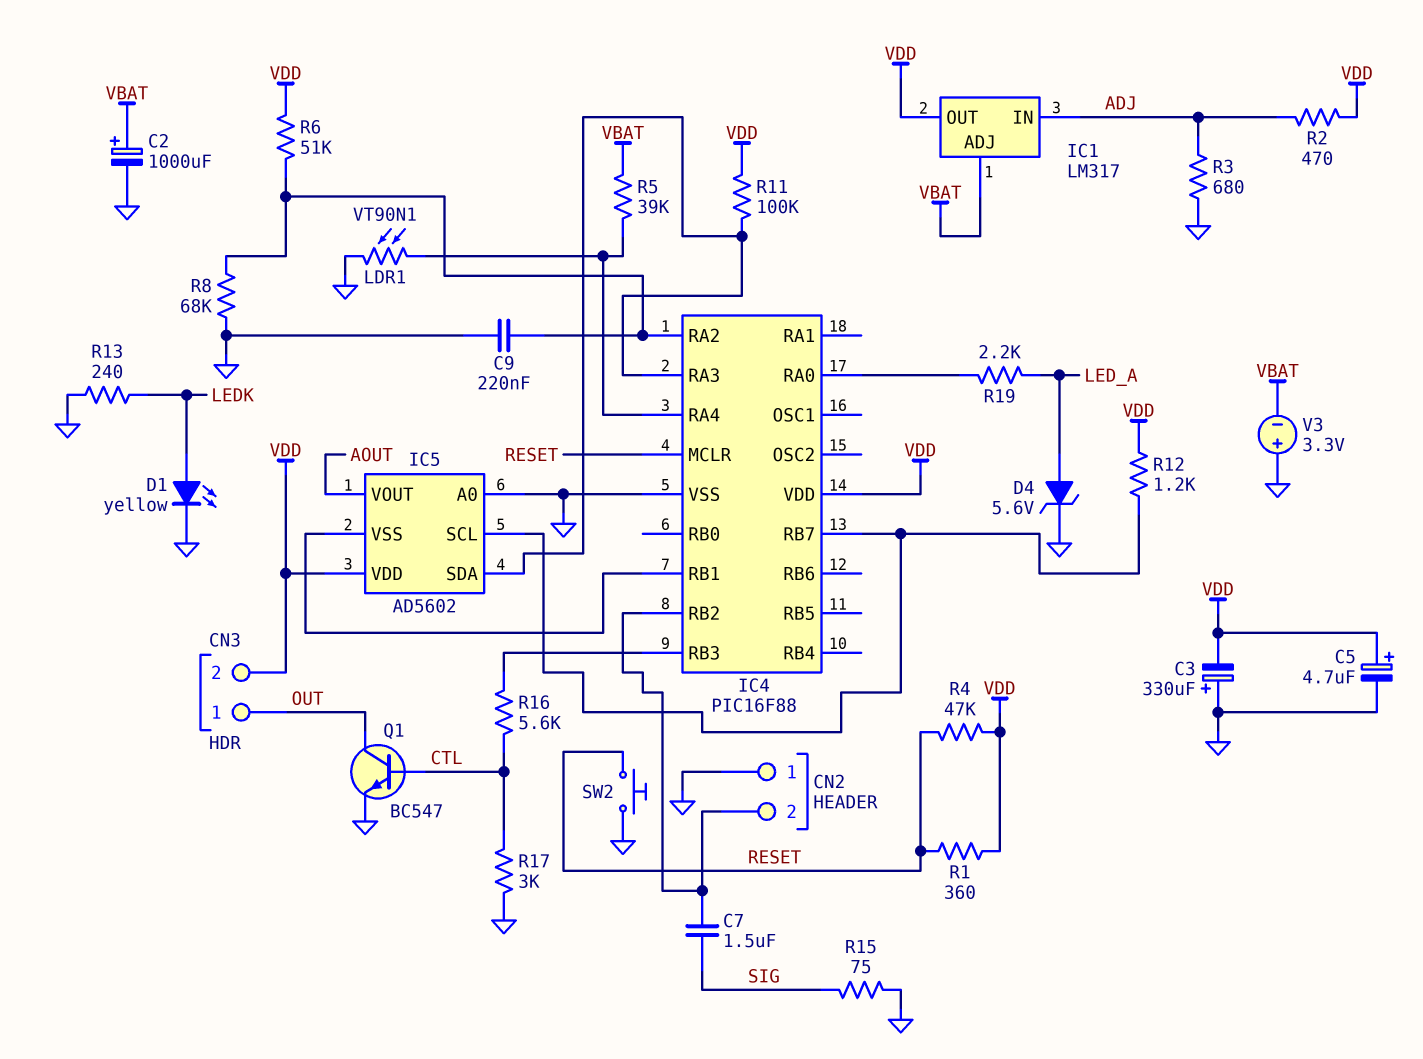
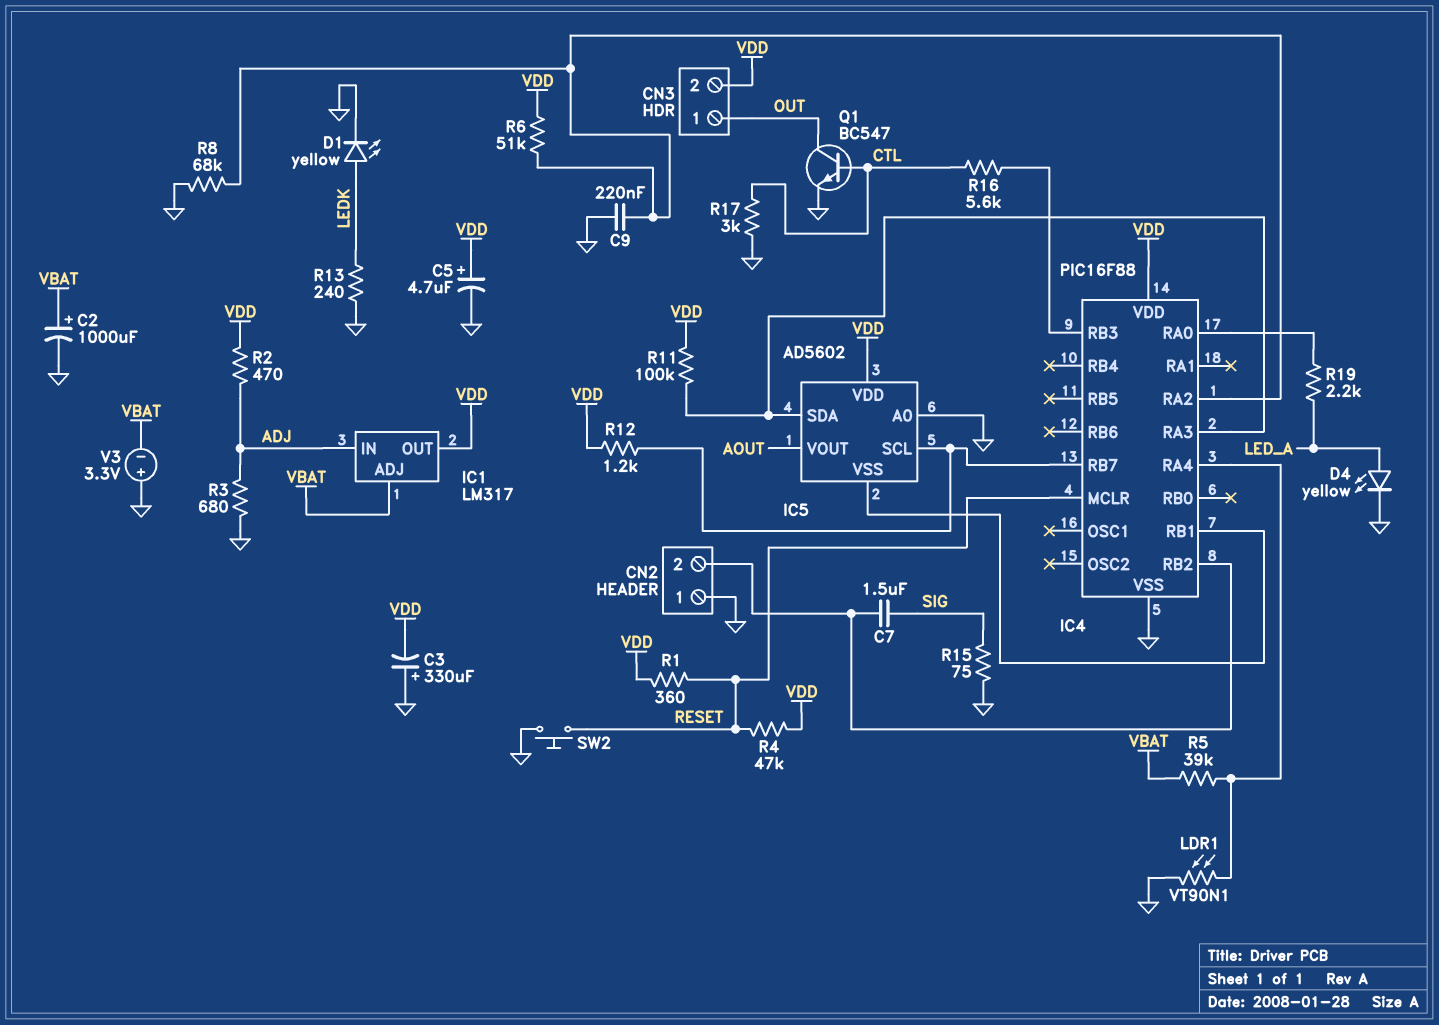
D4: zener 5.6V (A LED_A, K GND) -> LED yellow (A LED_A, K GND)

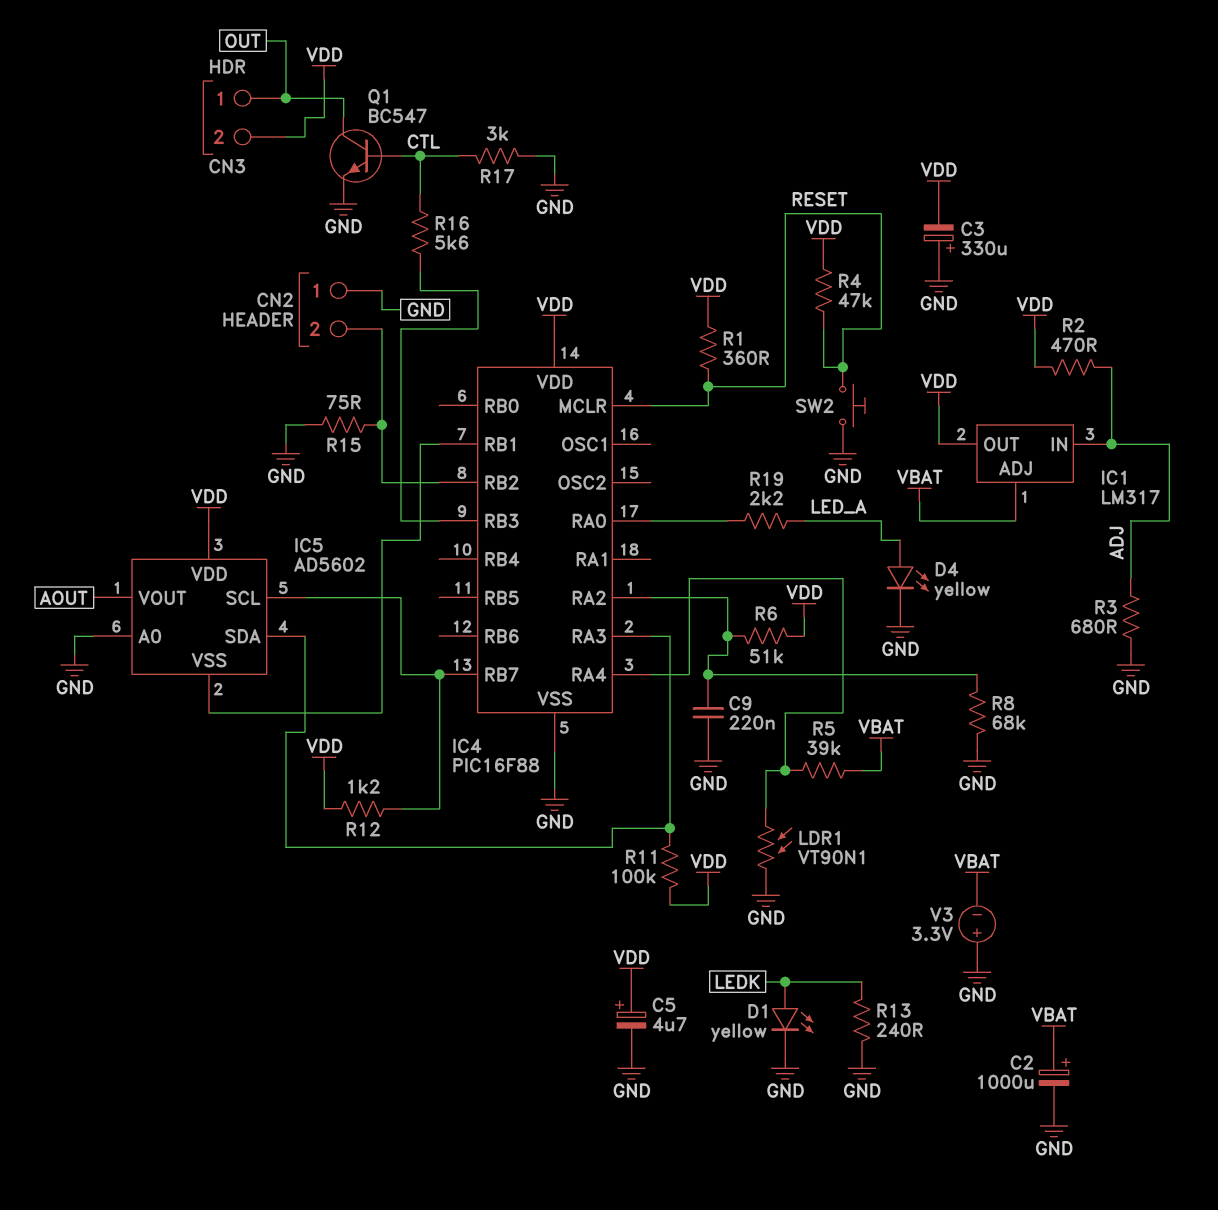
C7: 1.5uF (CN2/2, SIG) -> none
R15: 75 (GND, SIG) -> 75 (CN2/2, GND)

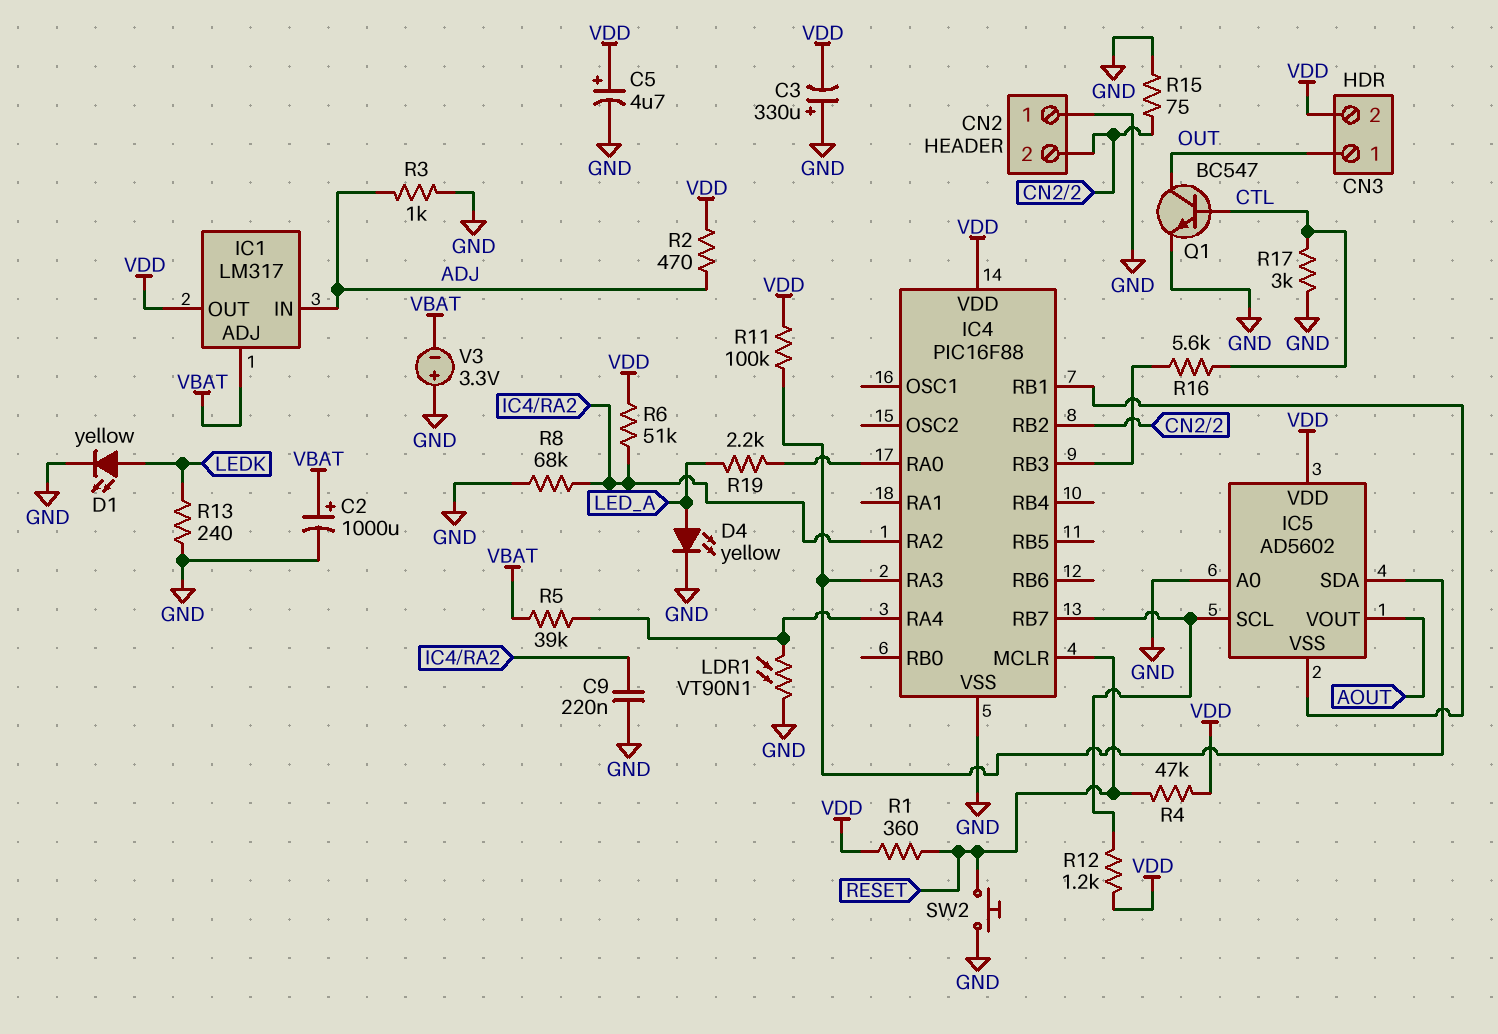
R3: 680 (ADJ, GND) -> 1k (ADJ, GND)

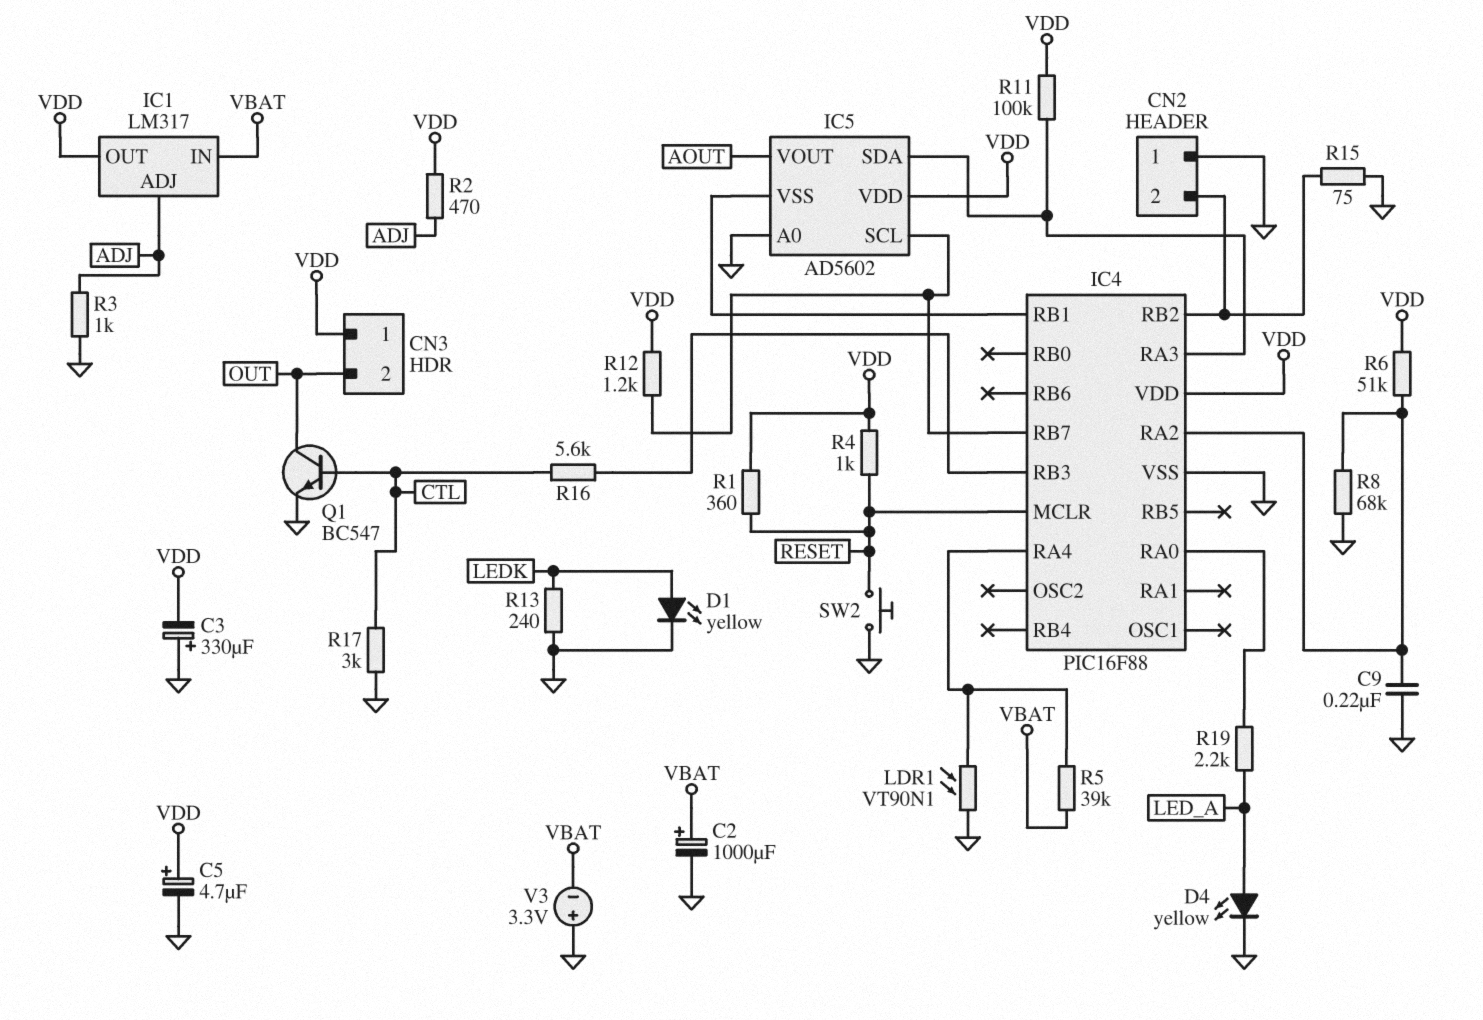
CN3 pin 1: OUT -> VDD
CN3 pin 2: VDD -> OUT
IC1 pin ADJ: VBAT -> ADJ
IC1 pin IN: ADJ -> VBAT
R4: 47k (RESET, VDD) -> 1k (RESET, VDD)

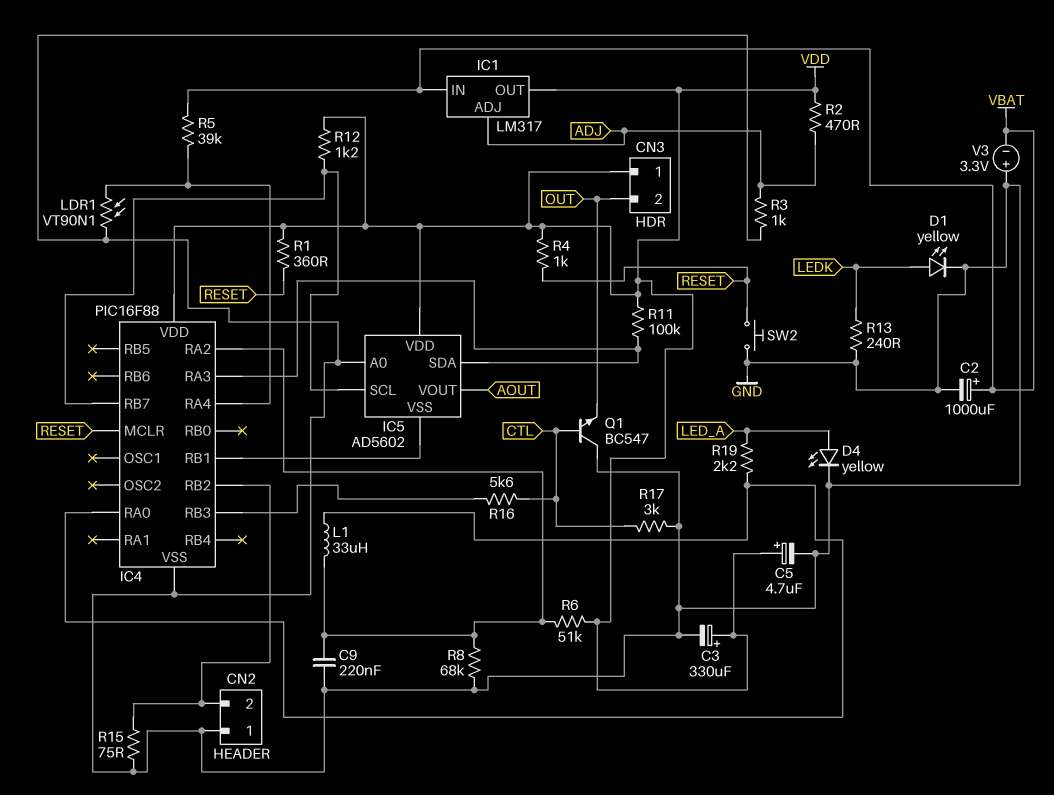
C3: 330uF (plus GND, minus VDD) -> 330uF (plus VDD, minus GND)
L1: none -> 33uH (IC4/RA0, IC4/RA2)
Q1: NPN BC547 (B CTL, C OUT, E GND) -> NPN BC547 (B CTL, C GND, E OUT)

